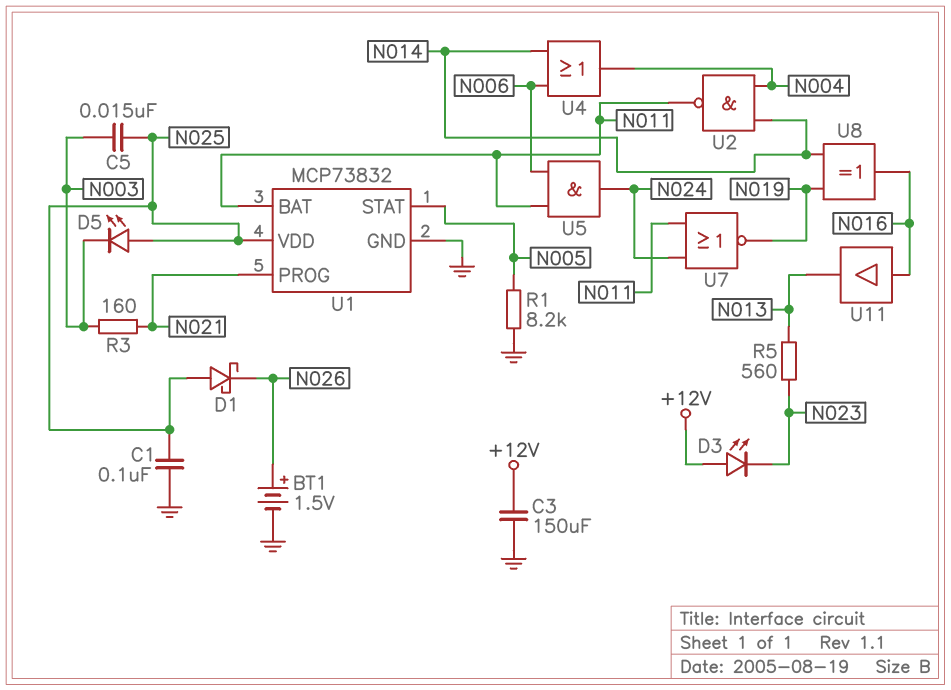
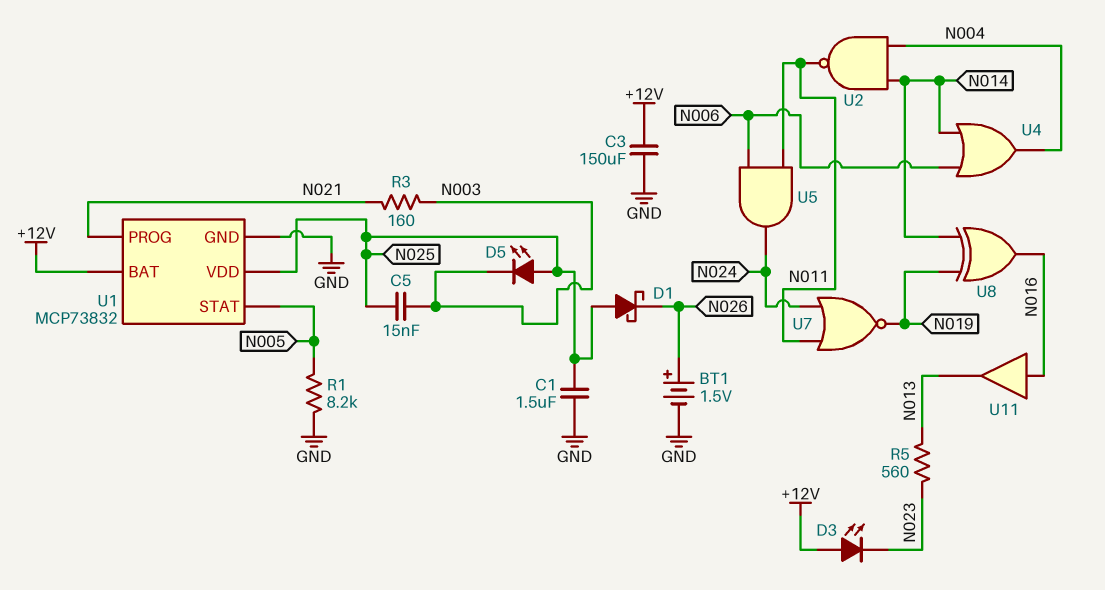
C1: 100nF (GND, N025) -> 1.5uF (GND, N025)
U1 pin BAT: N011 -> +12V

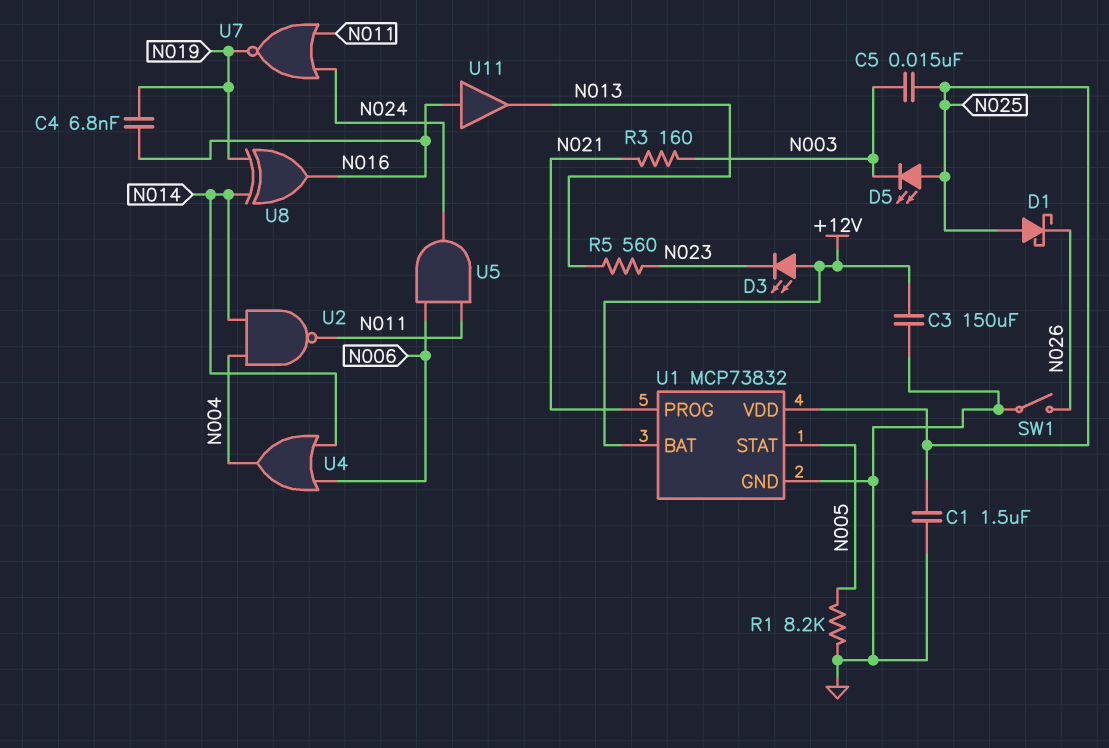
BT1: 1.5V (plus N026, minus GND) -> none
C4: none -> 6.8nF (N016, N019)
SW1: none -> switch (GND, N026)

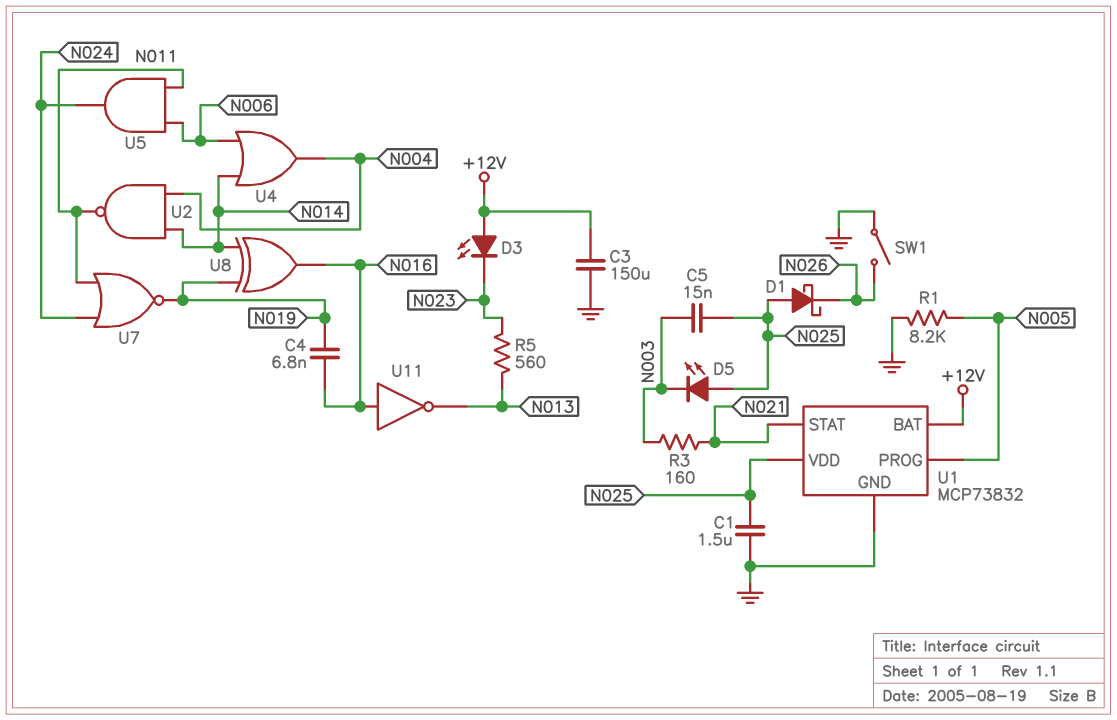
U1 pin PROG: N021 -> N005
U1 pin STAT: N005 -> N021
U11: buffer (in N016, out N013) -> NOT (in N016, out N013)

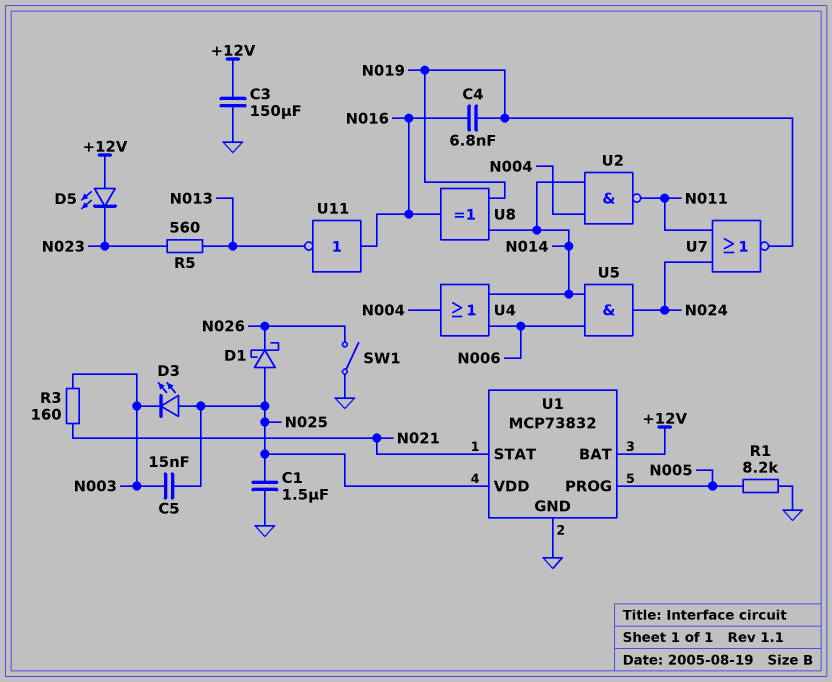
D3: LED (A +12V, K N023) -> LED (A N025, K N003)
D5: LED (A N025, K N003) -> LED (A +12V, K N023)
U5: AND (in N006, in N011, out N024) -> AND (in N006, in N014, out N024)

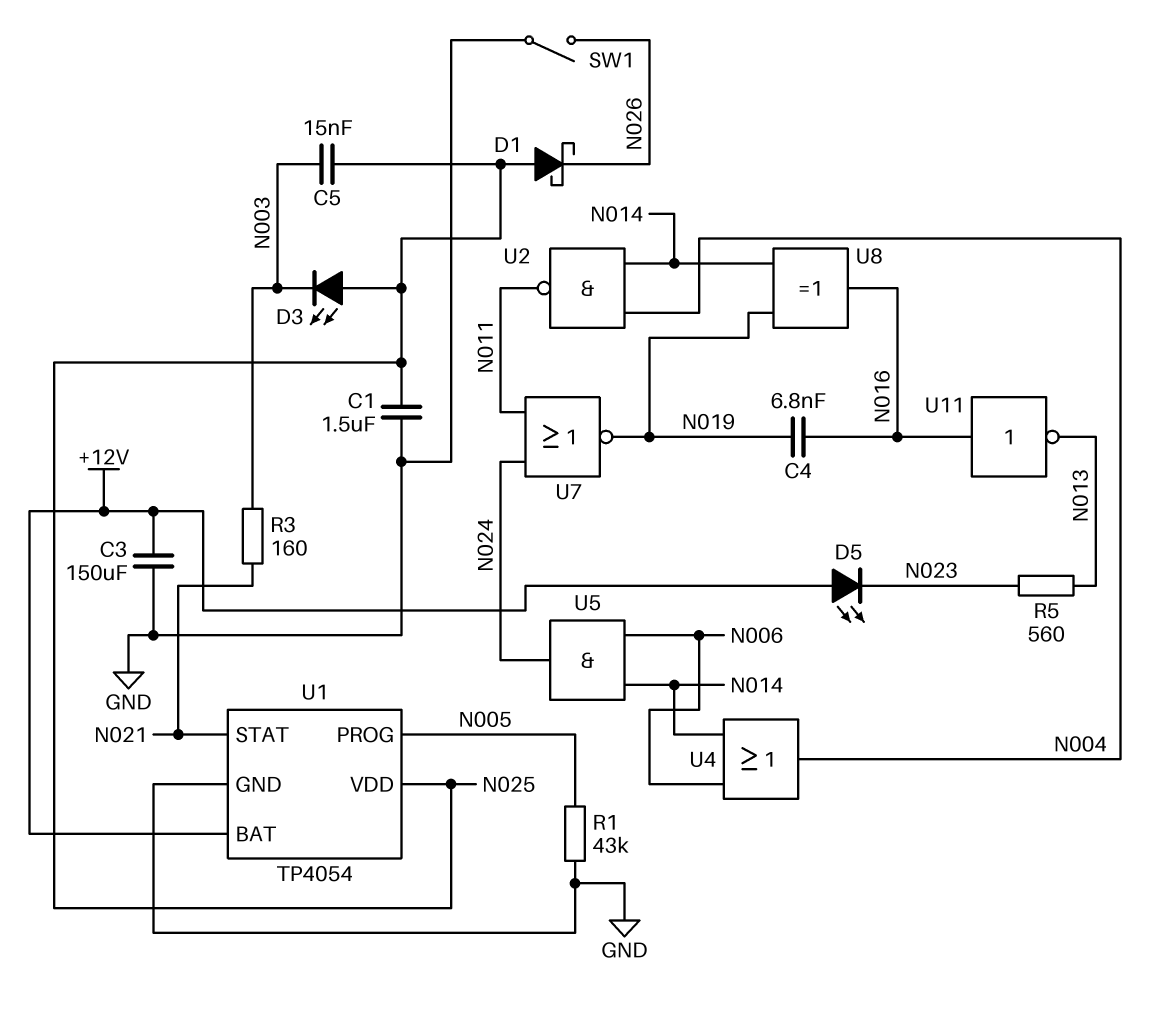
R1: 8.2k (GND, N005) -> 43k (GND, N005)
U1: MCP73832 -> TP4054

